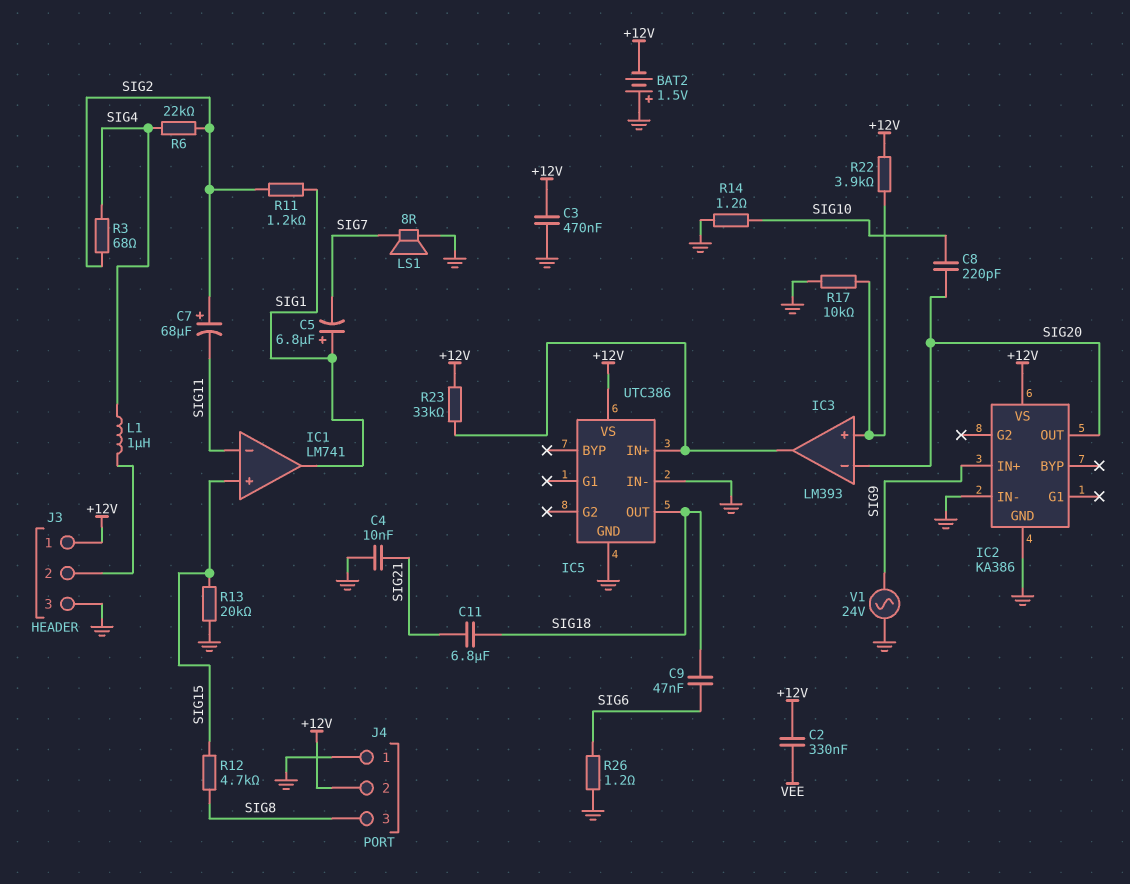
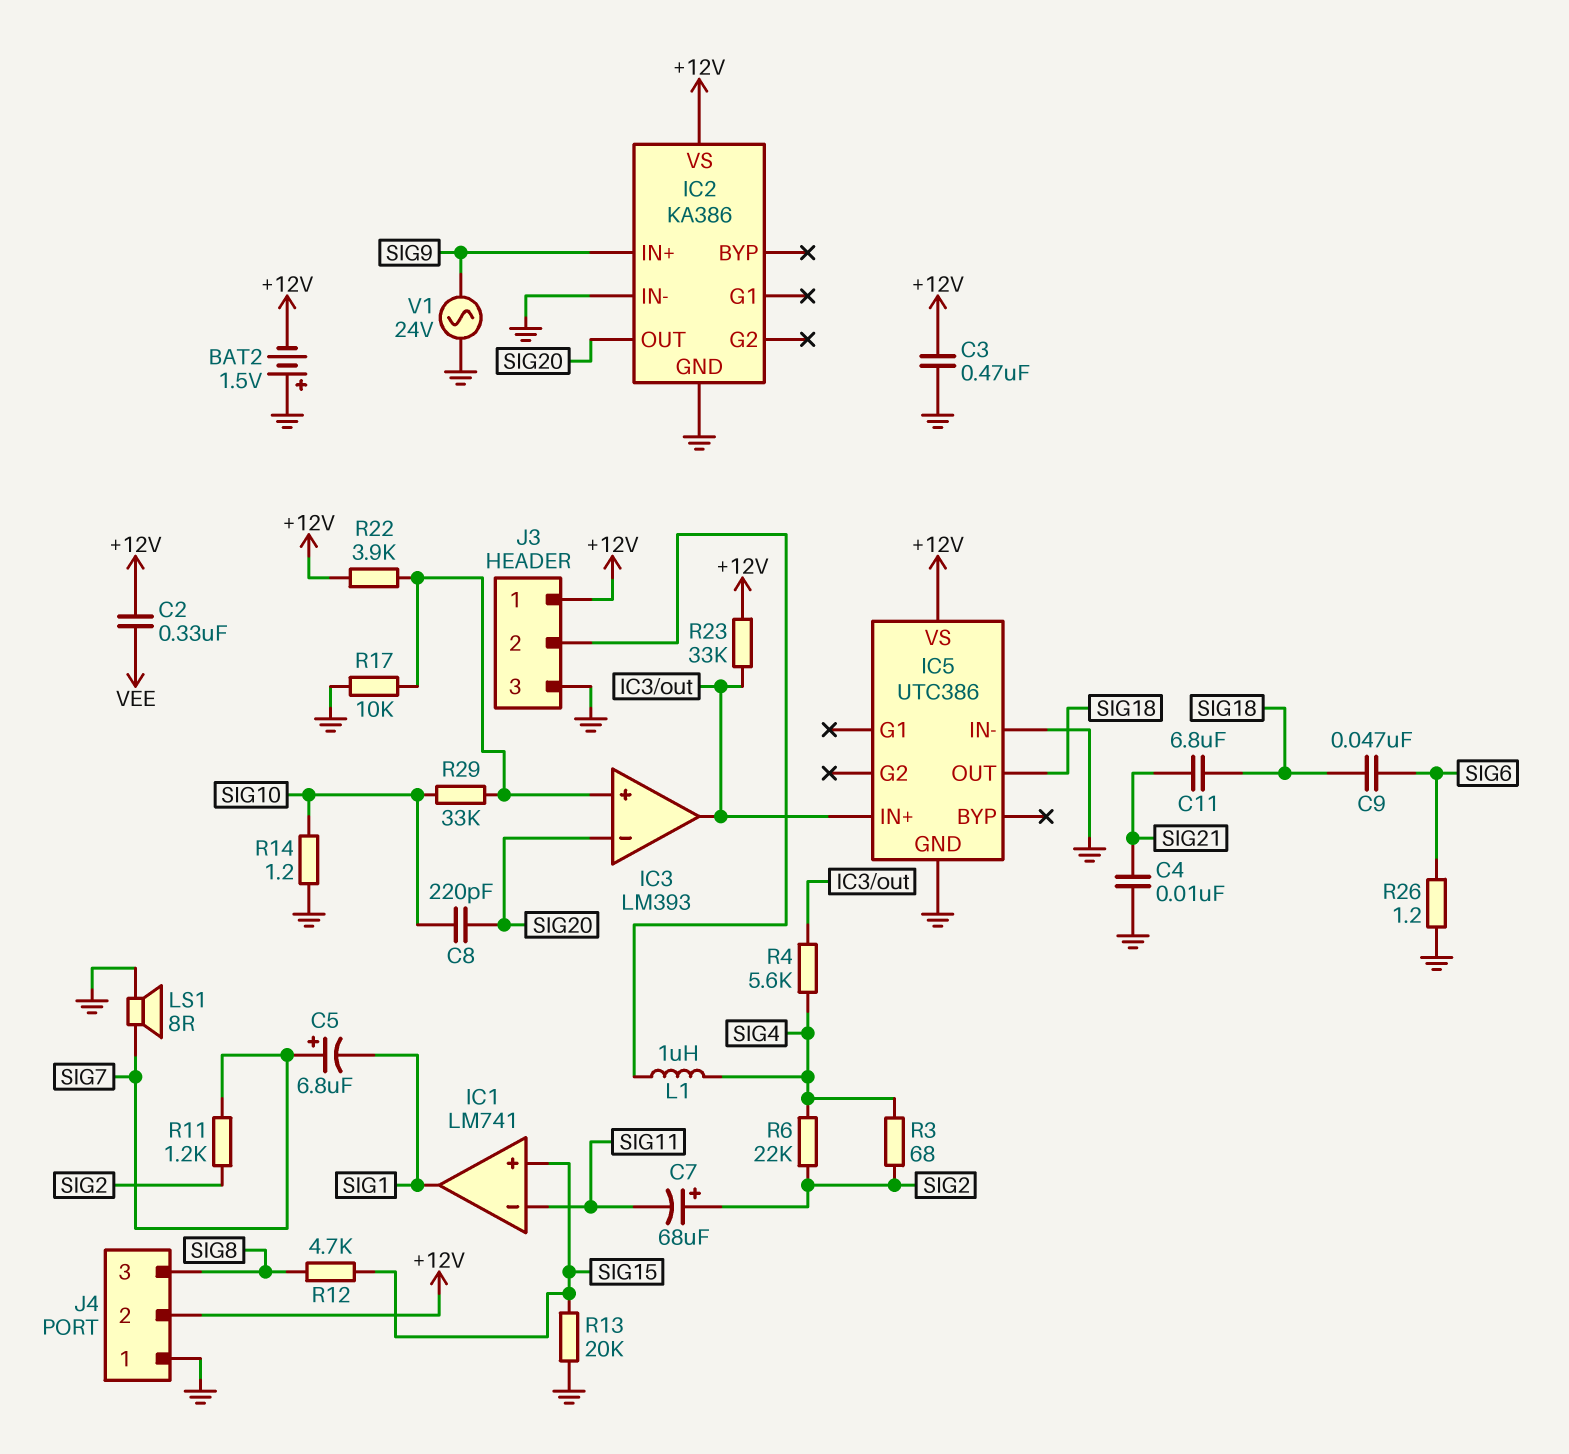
C5: 6.8uF (plus SIG1, minus SIG7) -> 6.8uF (plus SIG7, minus SIG1)
R4: none -> 5.6k (IC3/out, SIG4)
R11: 1.2k (SIG1, SIG2) -> 1.2k (SIG2, SIG7)
R29: none -> 33k (IC3/in+, SIG10)

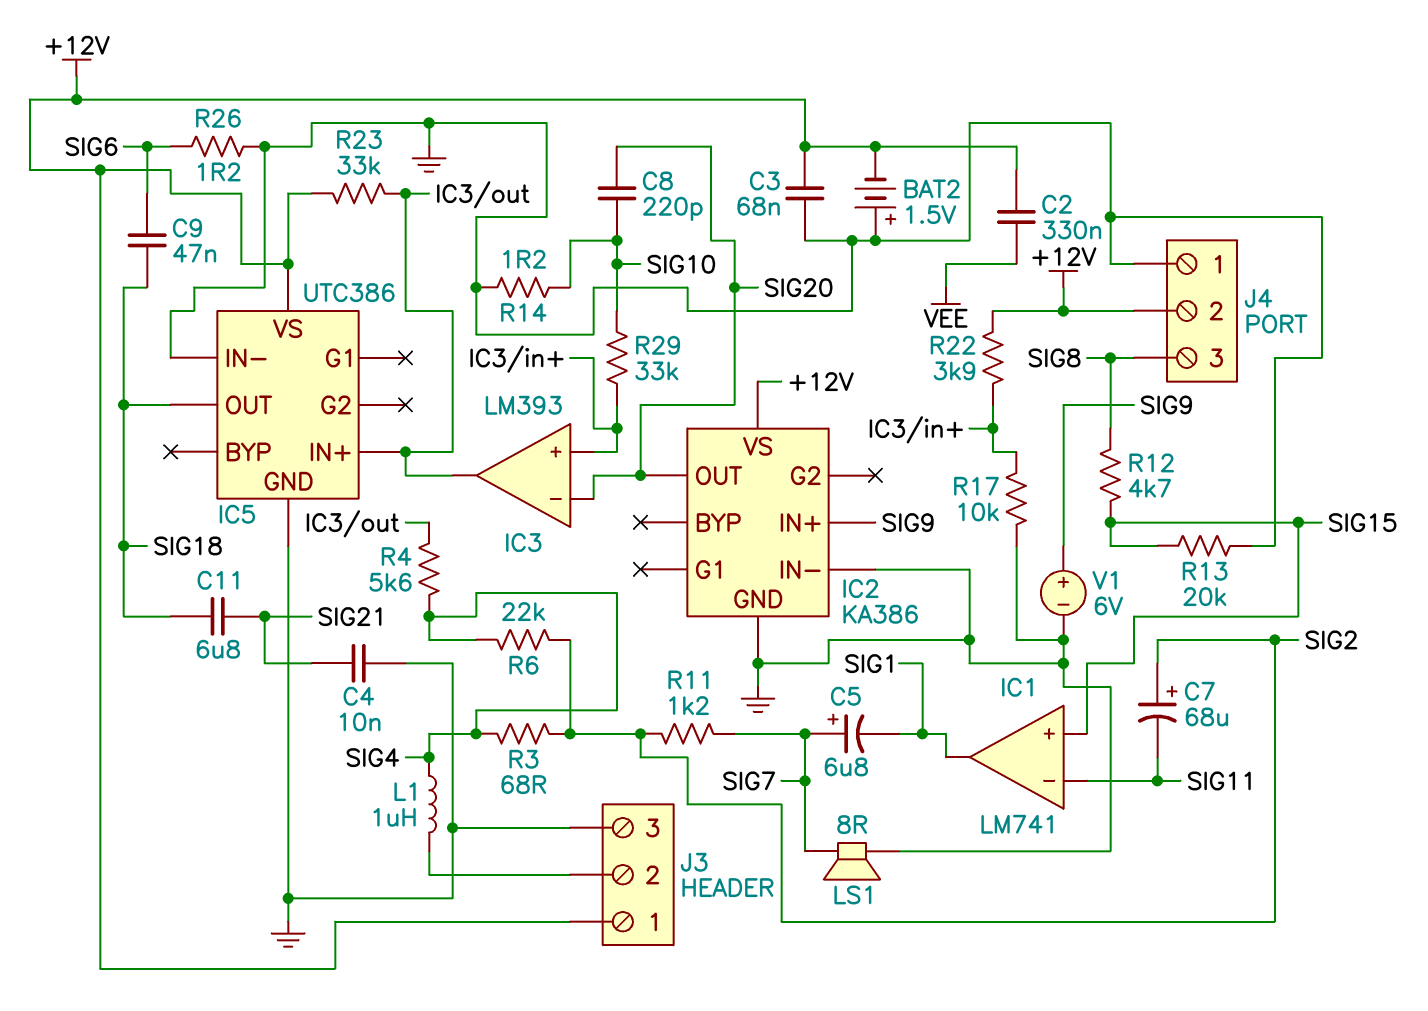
C3: 470nF (+12V, GND) -> 68nF (+12V, GND)
V1: AC 24V (GND, SIG9) -> 6V (plus SIG9, minus GND)

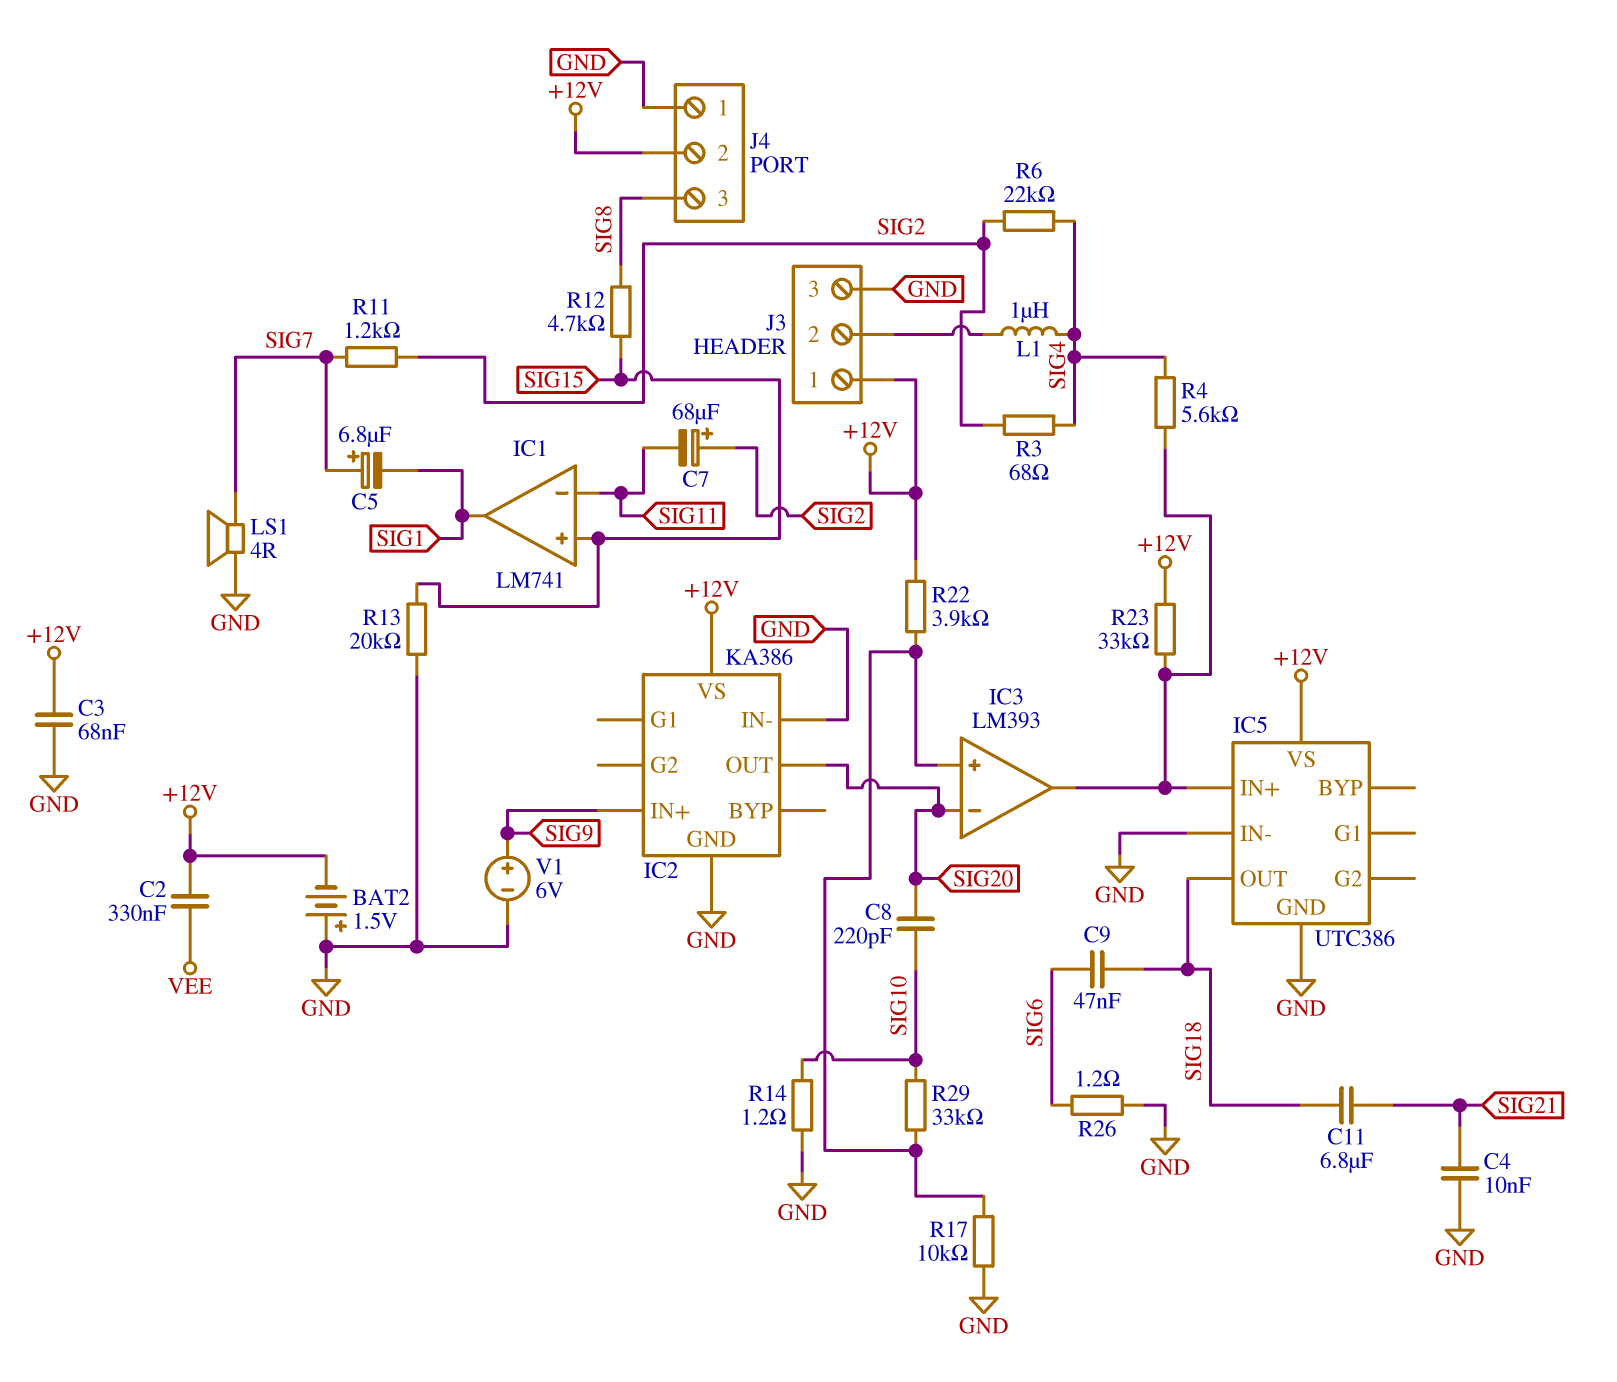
LS1: speaker 8R (GND, SIG7) -> speaker 4R (GND, SIG7)

